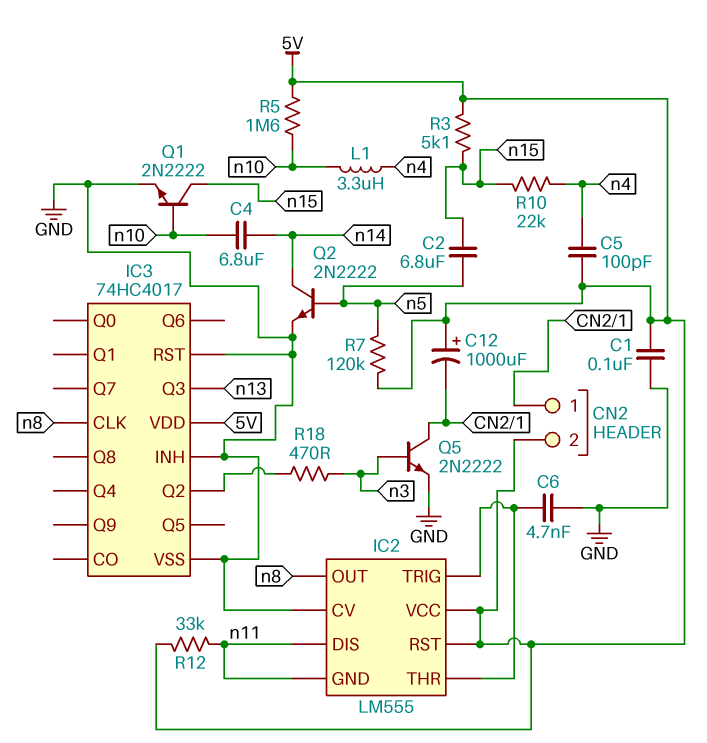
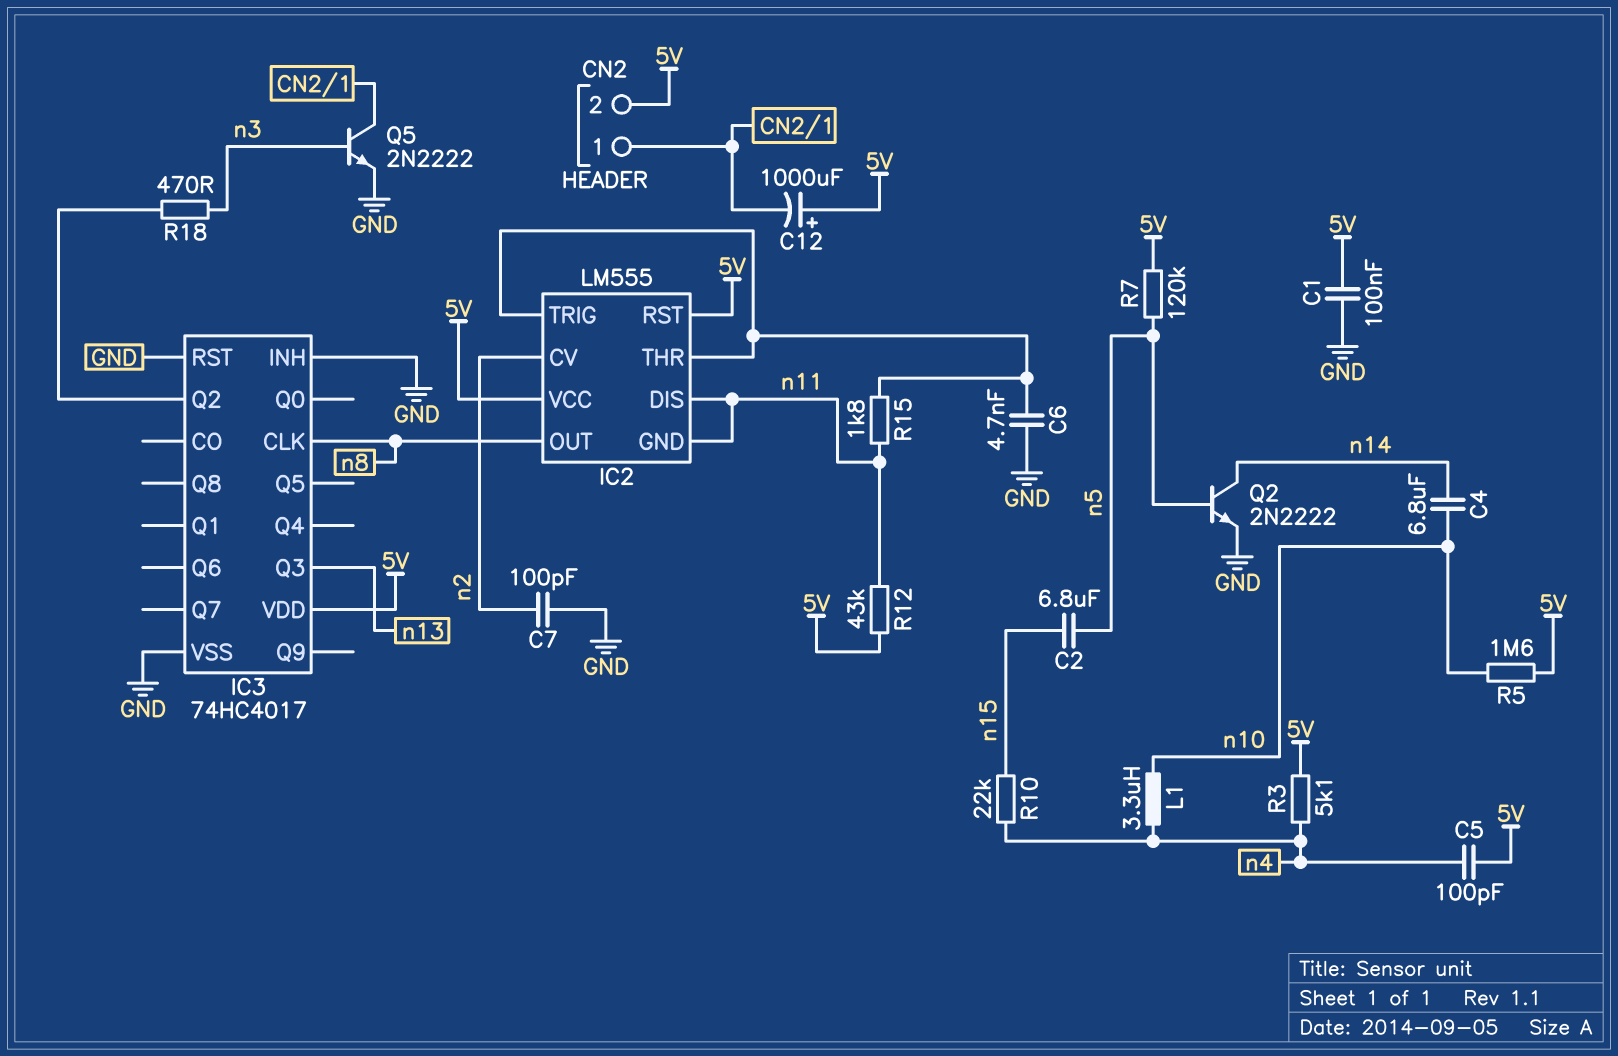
C7: none -> 100pF (GND, n2)
IC2 pin CV: GND -> n2
Q1: NPN 2N2222 (B n10, C n15, E GND) -> none
R3: 5.1k (5V, n15) -> 5.1k (5V, n4)
R12: 33k (5V, n11) -> 43k (5V, n11)
R15: none -> 1.8k (IC2/THR, n11)

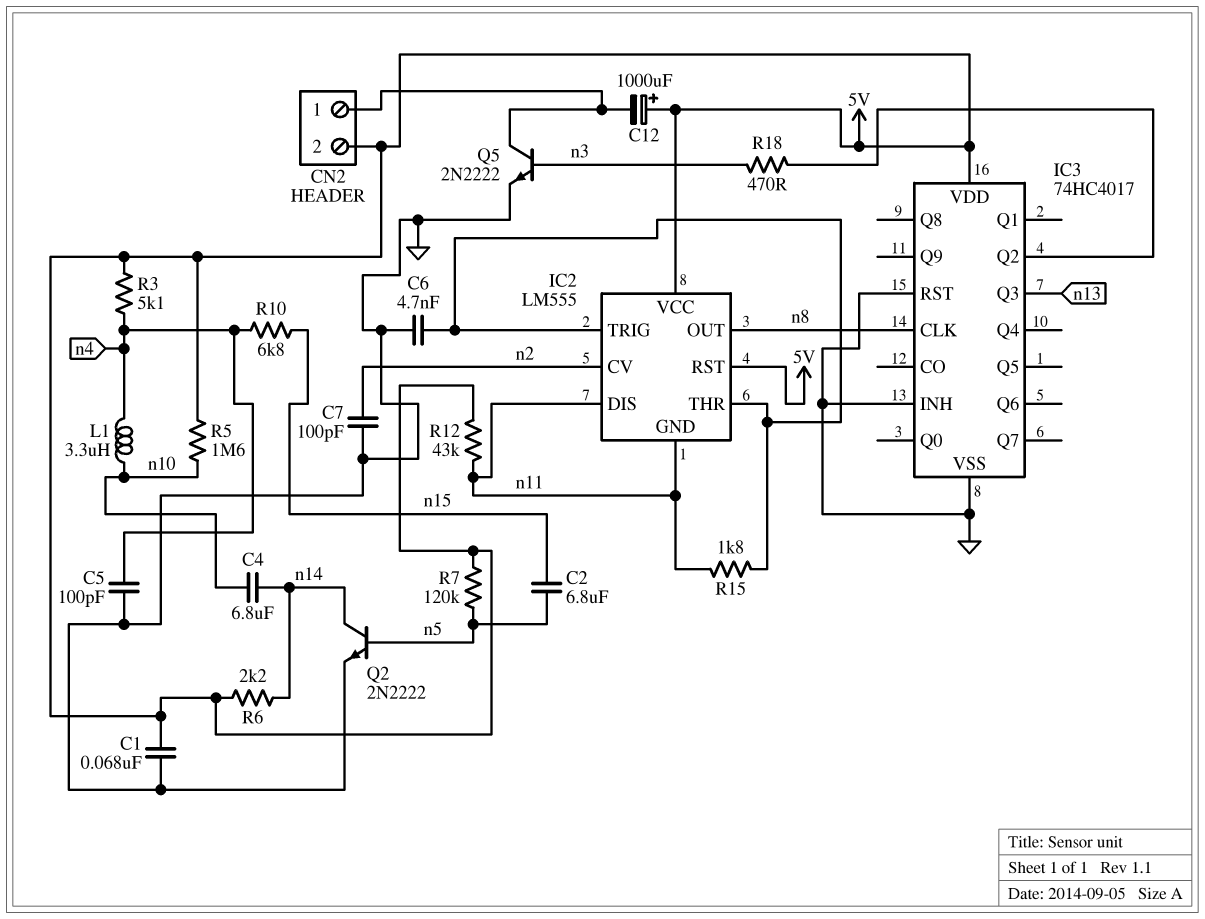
C1: 100nF (5V, GND) -> 68nF (5V, GND)
C5: 100pF (5V, n4) -> 100pF (GND, n4)
R6: none -> 2.2k (5V, n14)
R10: 22k (n4, n15) -> 6.8k (n4, n15)

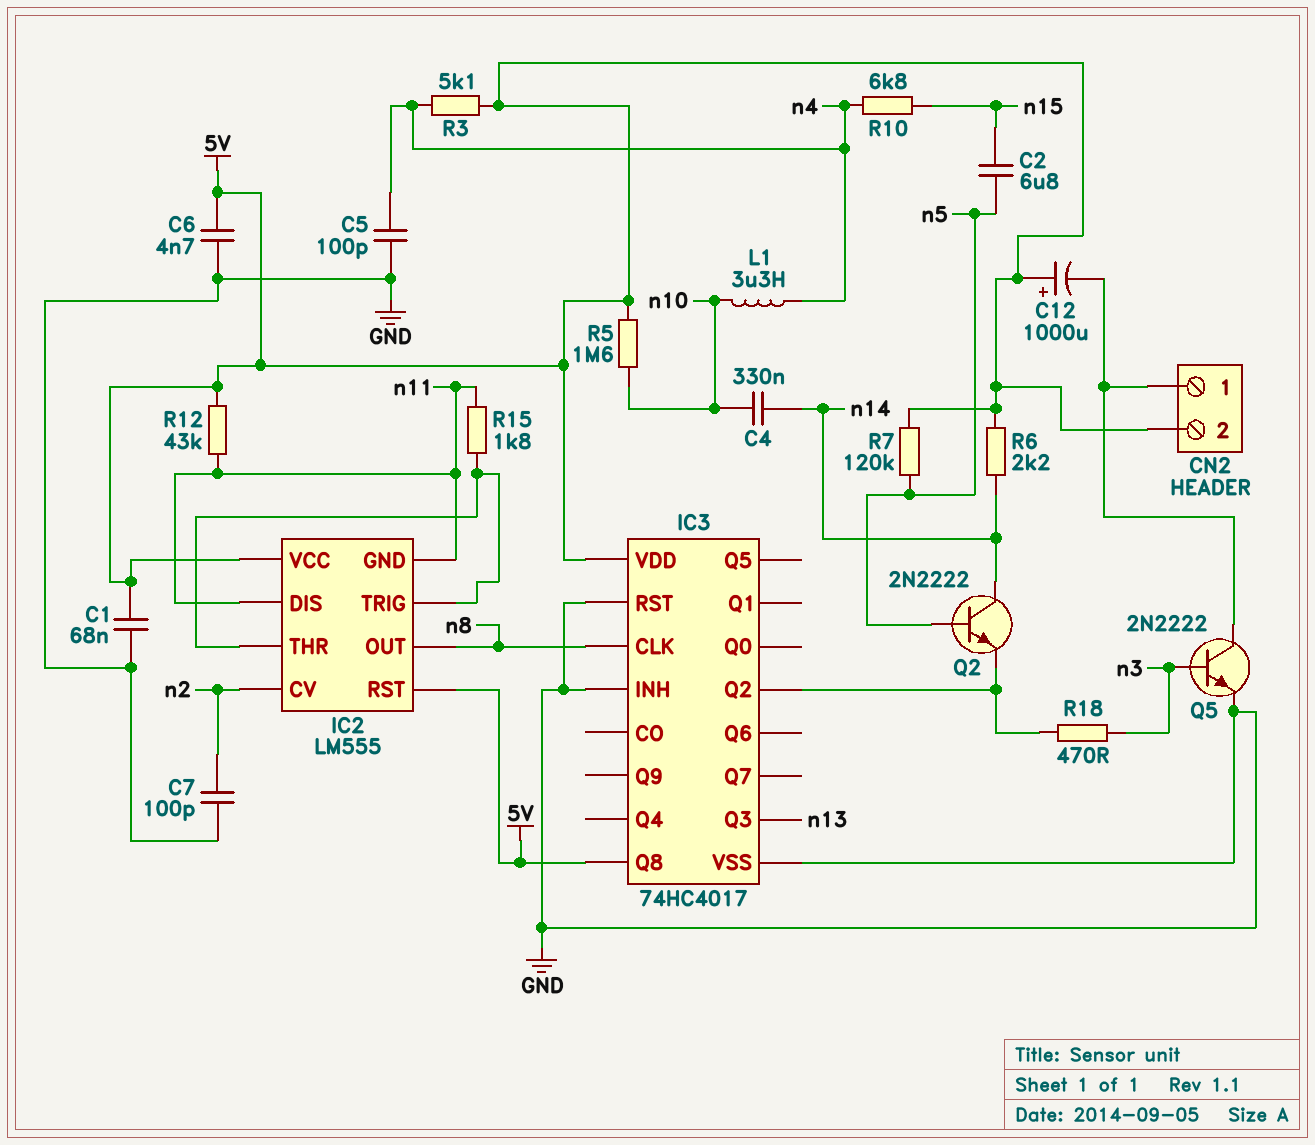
C4: 6.8uF (n10, n14) -> 330nF (n10, n14)
C6: 4.7nF (GND, IC2/THR) -> 4.7nF (5V, GND)
IC3 pin Q8: none -> 5V
Q2: NPN 2N2222 (B n5, C n14, E GND) -> NPN 2N2222 (B n5, C n14, E IC3/Q2)

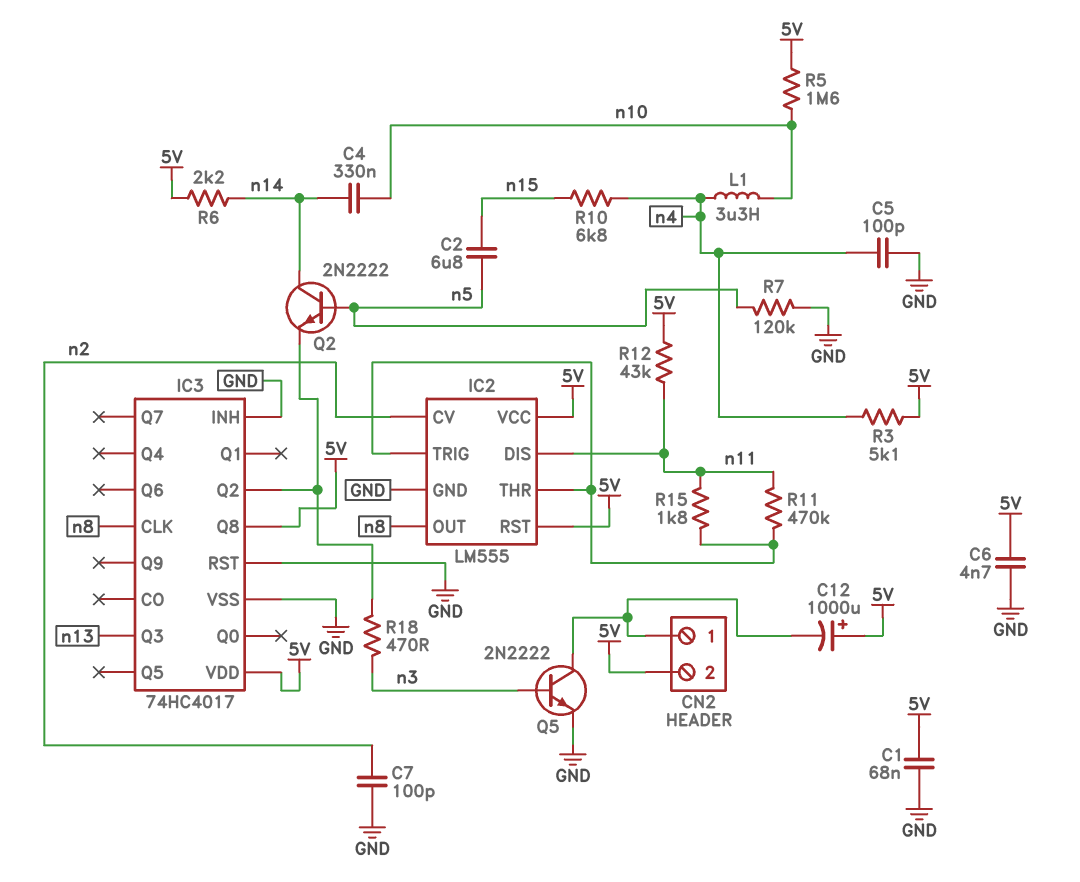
IC2 pin GND: n11 -> GND
R7: 120k (5V, n5) -> 120k (GND, n5)
R11: none -> 470k (IC2/THR, n11)

